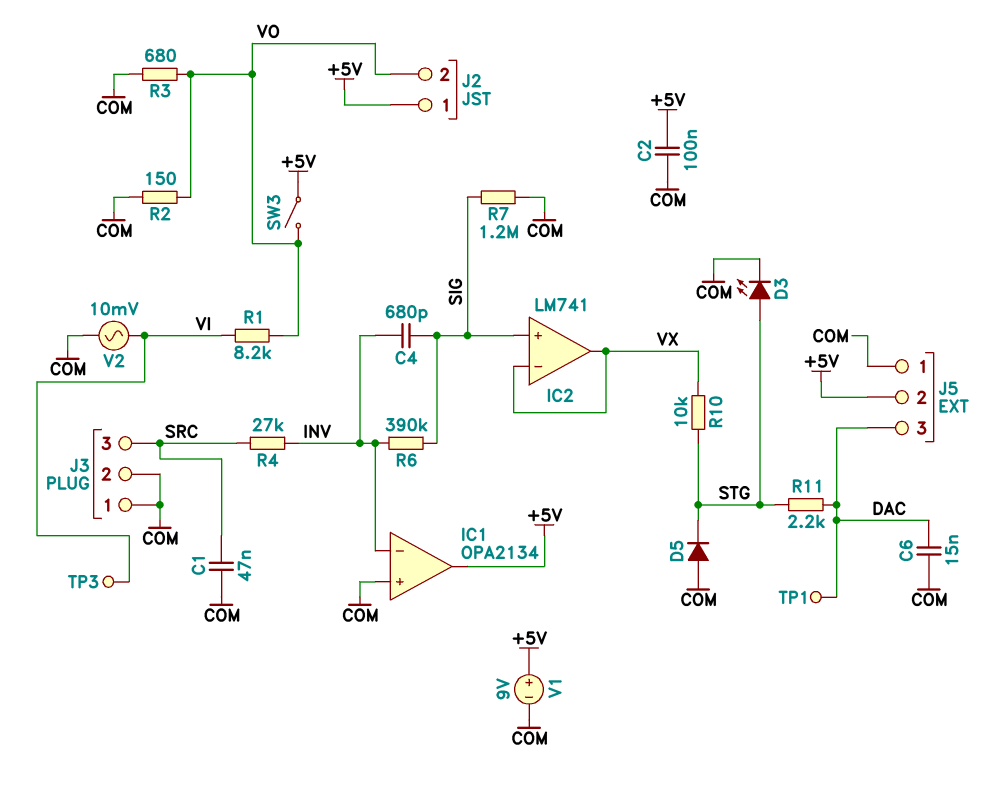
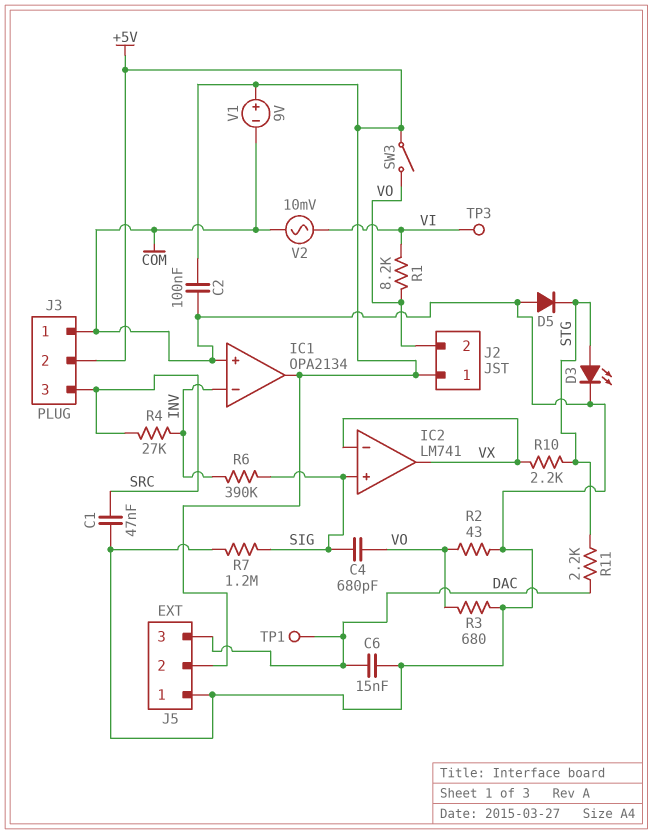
C4: 680pF (INV, SIG) -> 680pF (SIG, VO)
J3 pin 2: COM -> +5V
R2: 150 (COM, VO) -> 43 (COM, VO)
R10: 10k (STG, VX) -> 2.2k (STG, VX)

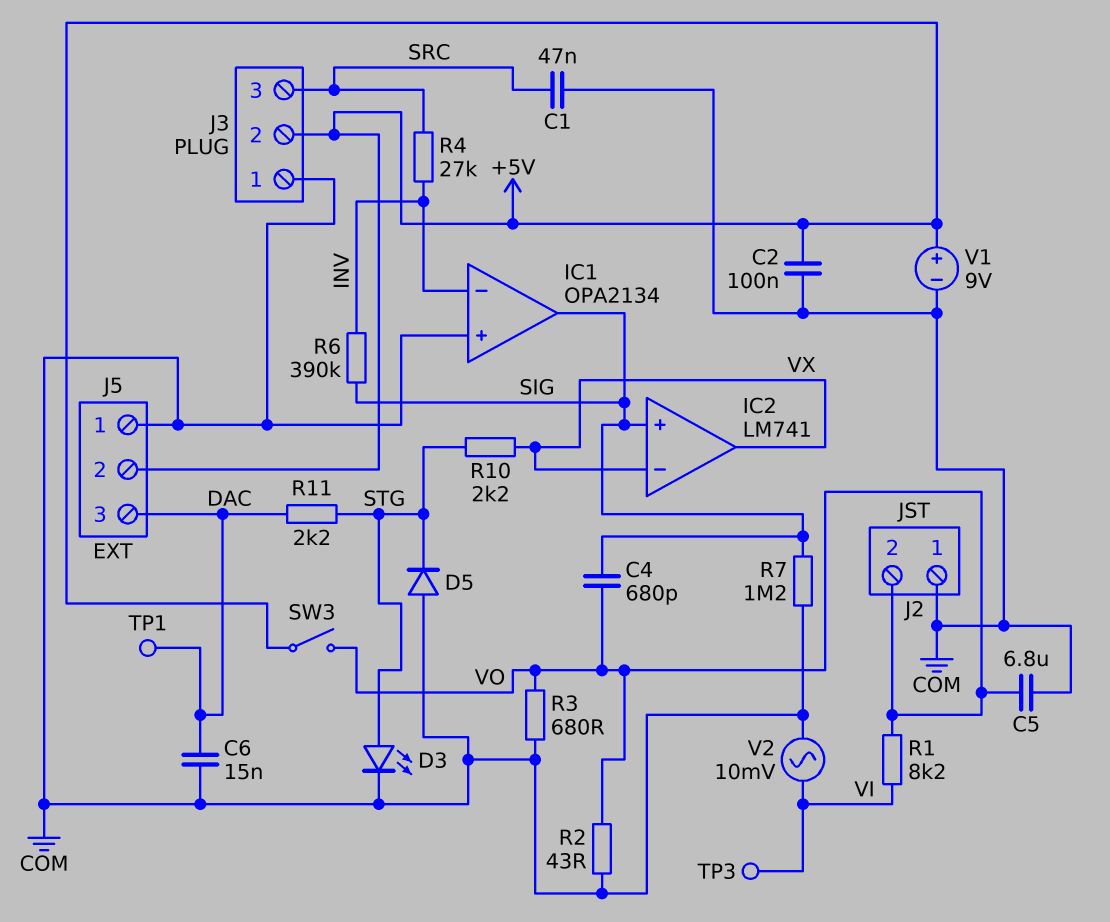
C5: none -> 6.8uF (COM, VO)
IC1 pin out: +5V -> SIG
J2 pin 1: +5V -> COM

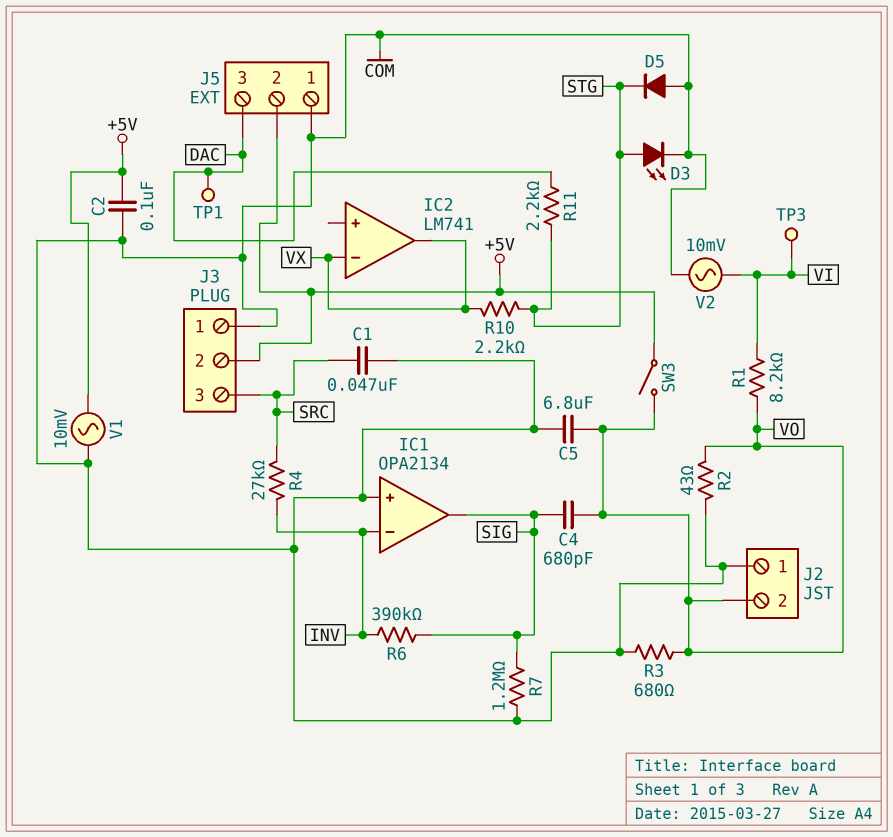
C6: 15nF (COM, DAC) -> none
IC2 pin in+: SIG -> none
V1: 9V (plus +5V, minus COM) -> AC 10mV (+5V, COM)

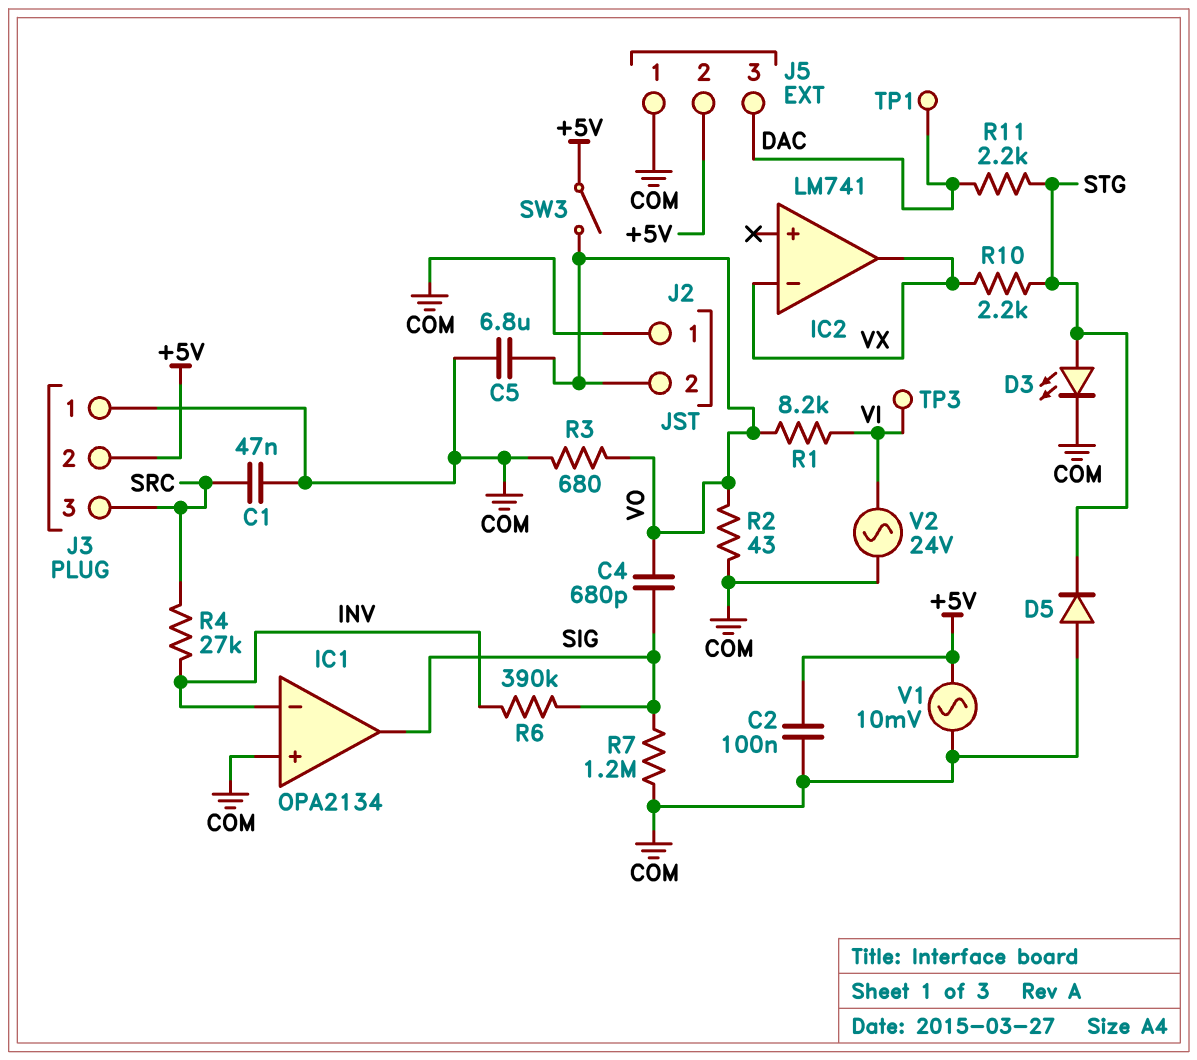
V2: AC 10mV (COM, VI) -> AC 24V (COM, VI)

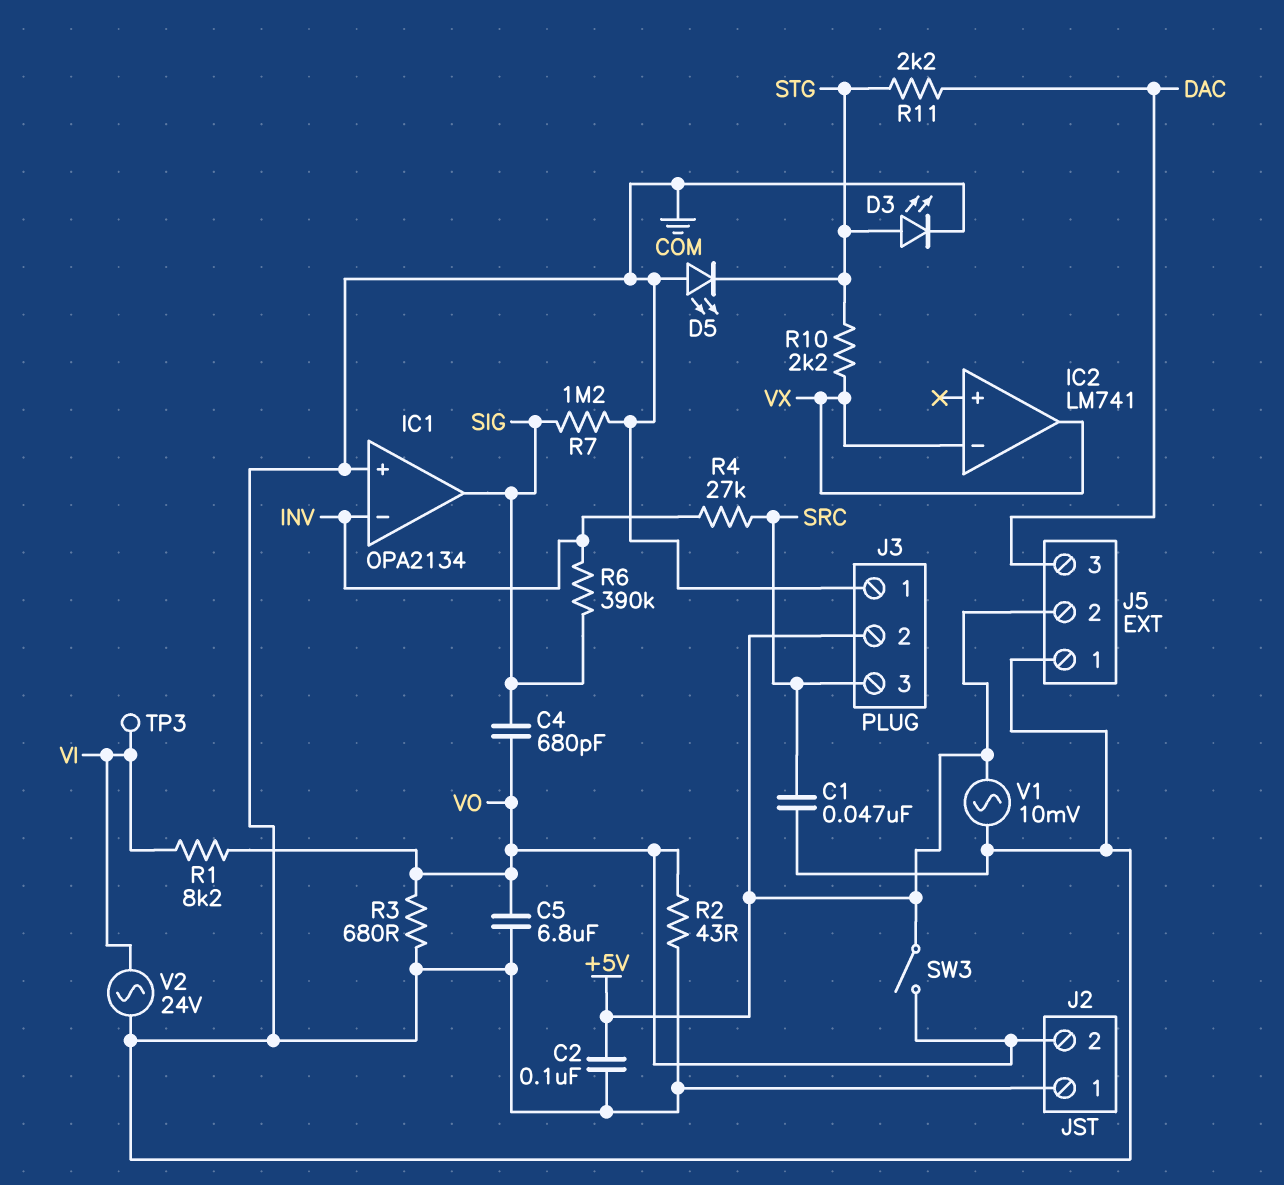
D5: diode (A COM, K STG) -> LED (A COM, K STG)
TP1: test point (DAC) -> none

